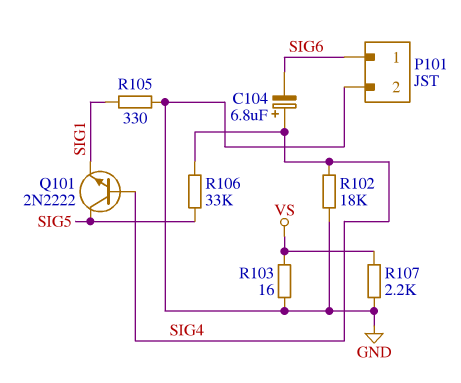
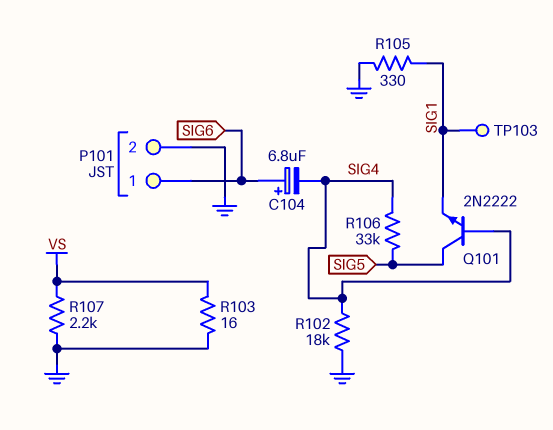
C104: 6.8uF (plus SIG4, minus SIG6) -> 6.8uF (plus SIG6, minus SIG4)
TP103: none -> test point (SIG1)

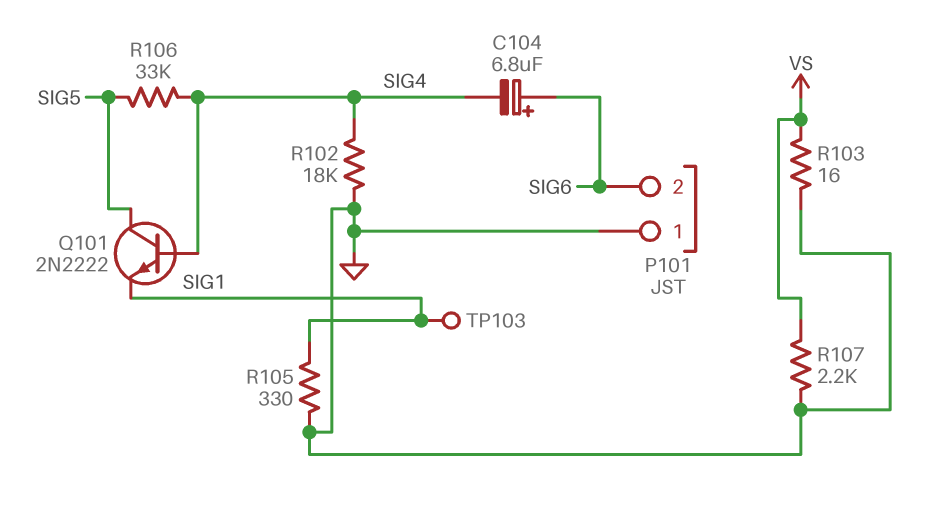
P101 pin 1: SIG6 -> GND
P101 pin 2: GND -> SIG6

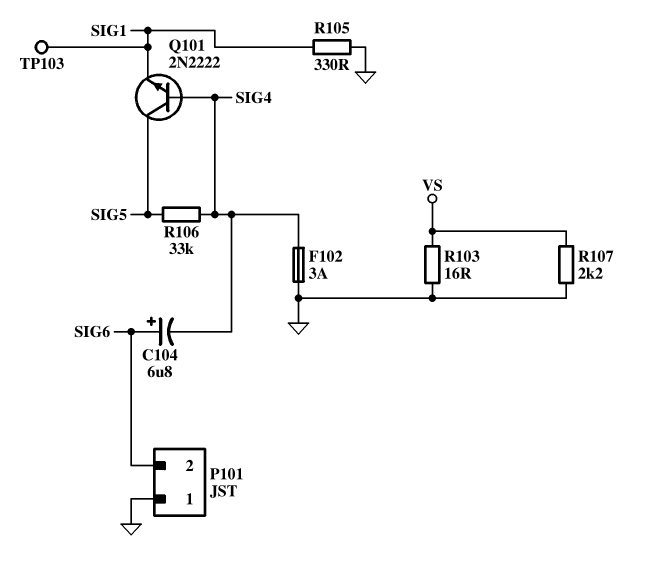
F102: none -> 3A (GND, SIG4)
R102: 18k (GND, SIG4) -> none

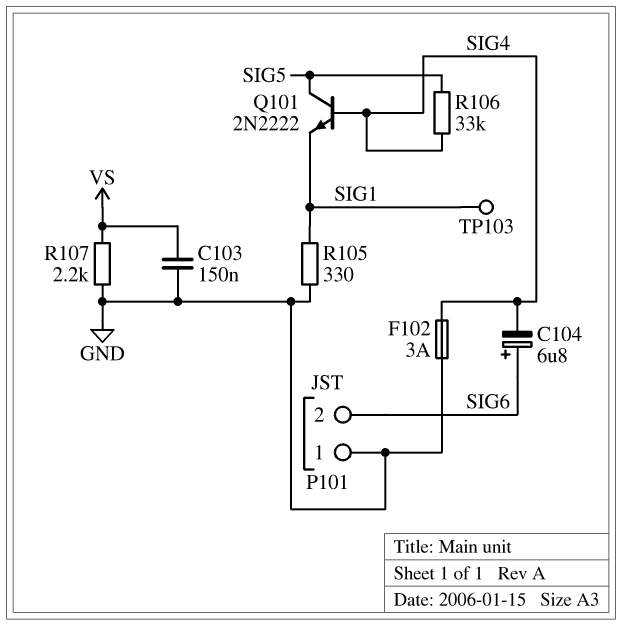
C103: none -> 150nF (GND, VS)
R103: 16 (GND, VS) -> none

